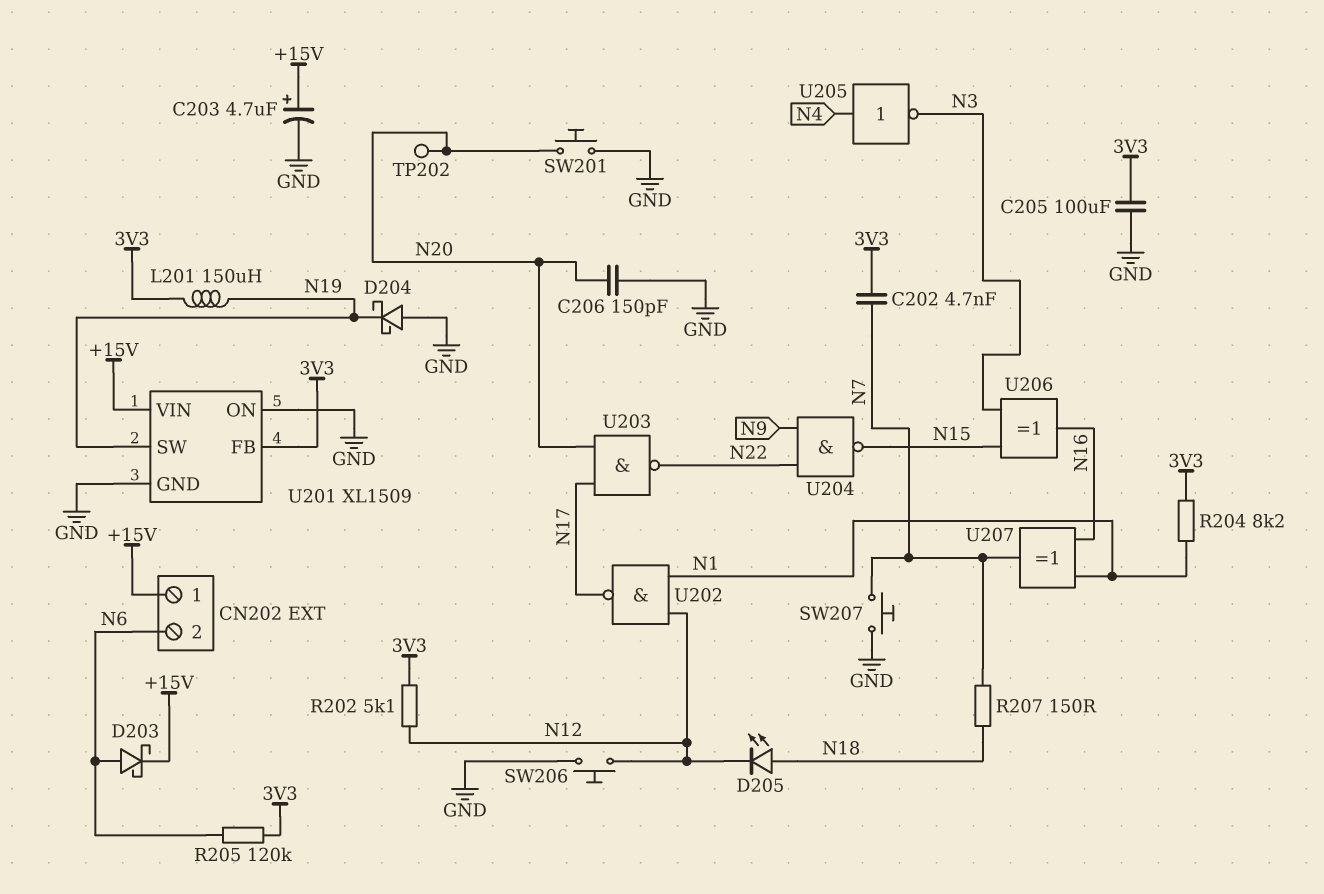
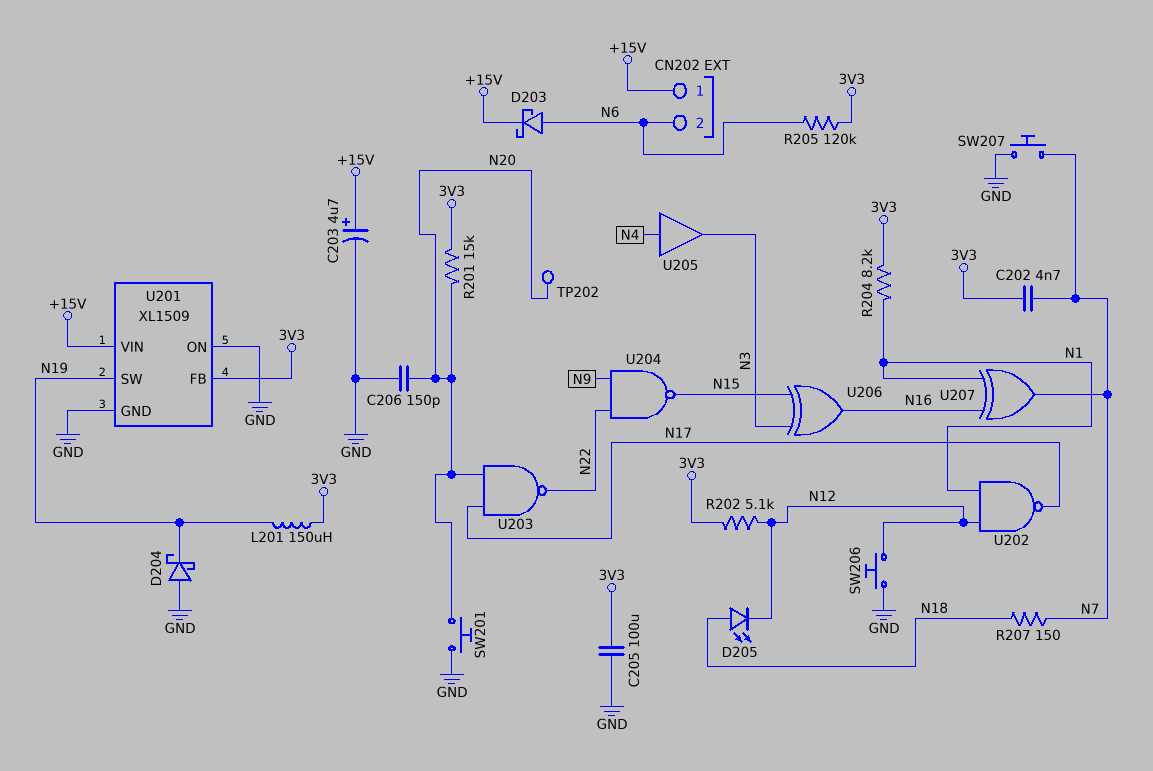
R201: none -> 15k (3V3, N20)
U205: NOT (in N4, out N3) -> buffer (in N4, out N3)

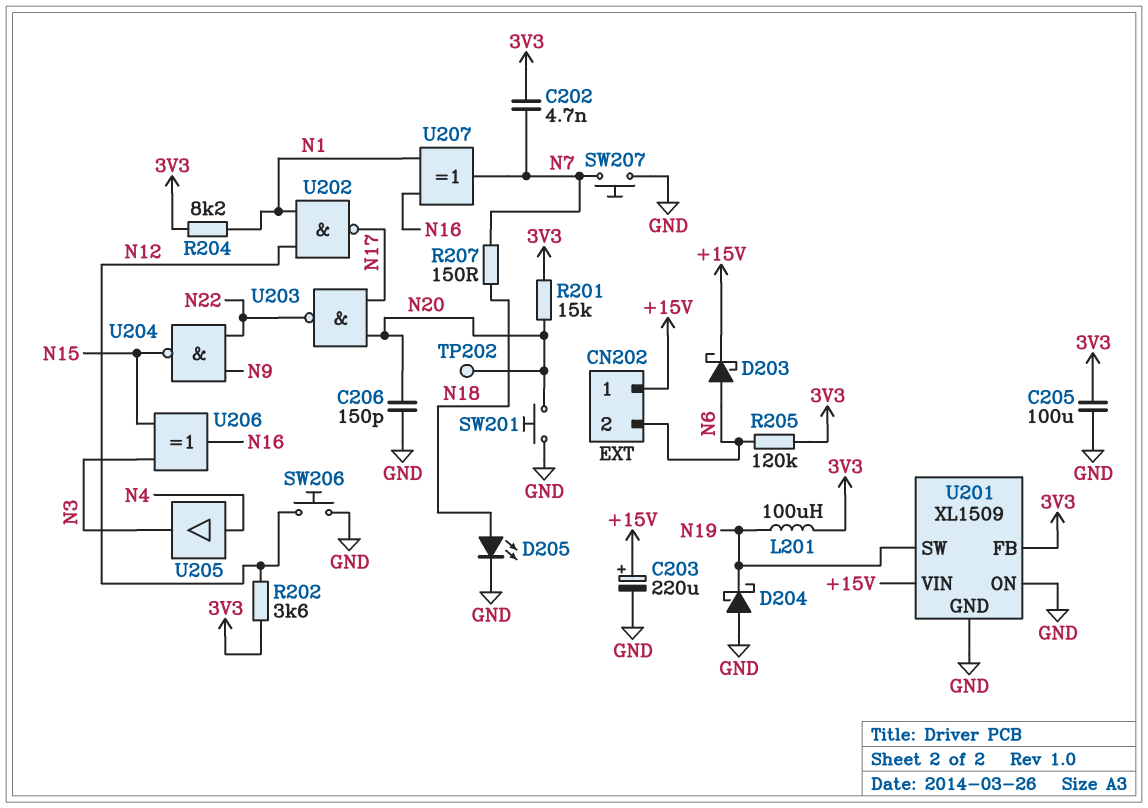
C203: 4.7uF (plus +15V, minus GND) -> 220uF (plus +15V, minus GND)
D205: LED (A N18, K N12) -> LED (A N18, K GND)
L201: 150uH (3V3, N19) -> 100uH (3V3, N19)
R202: 5.1k (3V3, N12) -> 3.6k (3V3, N12)

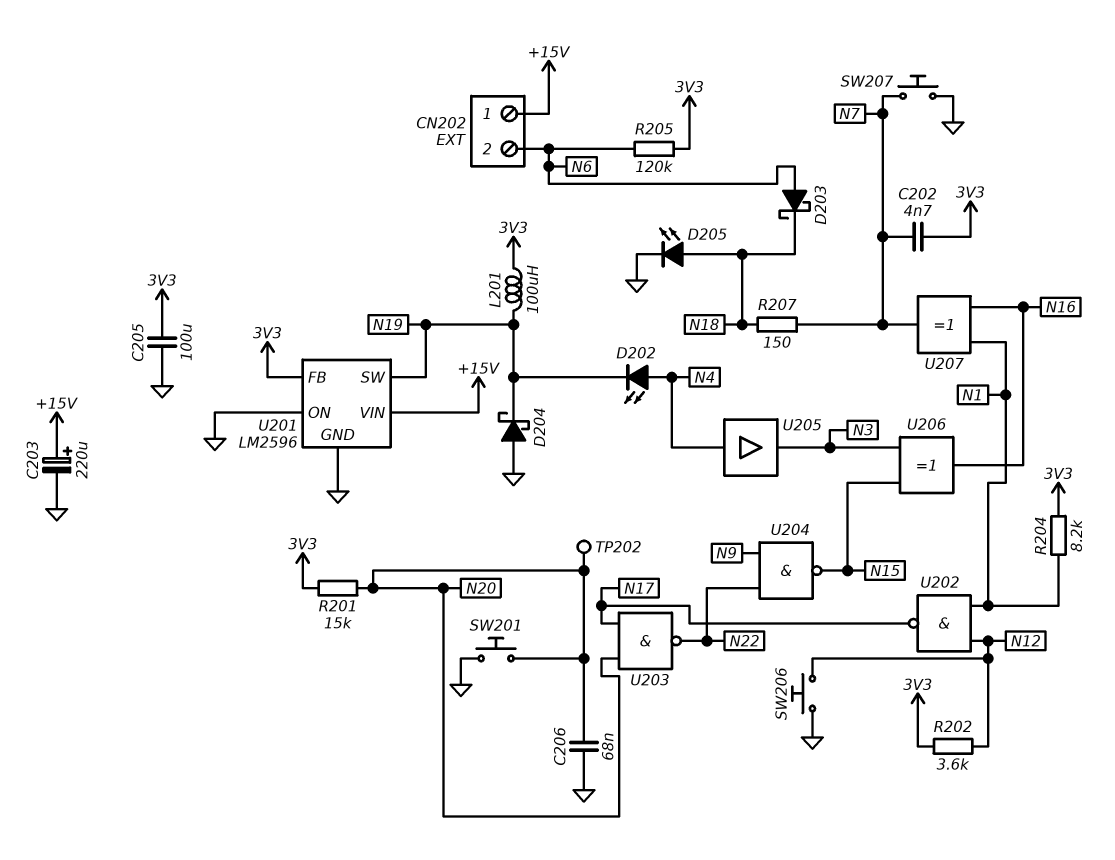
C206: 150pF (GND, N20) -> 68nF (GND, N20)
D202: none -> LED (A N4, K N19)
D203: schottky (A N6, K +15V) -> schottky (A N6, K N18)
U201: XL1509 -> LM2596

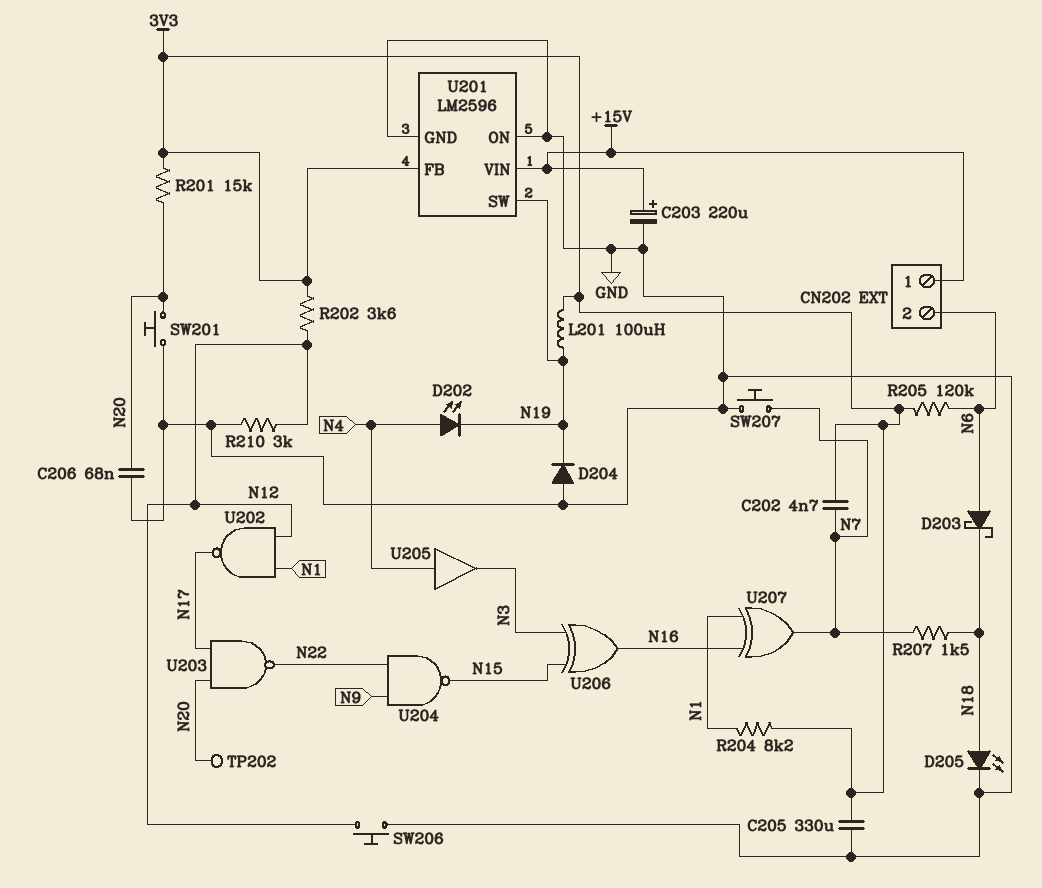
C205: 100uF (3V3, GND) -> 330uF (3V3, GND)
D204: schottky (A GND, K N19) -> diode (A GND, K N19)
R207: 150 (N7, N18) -> 1.5k (N7, N18)
R210: none -> 3k (GND, N12)

